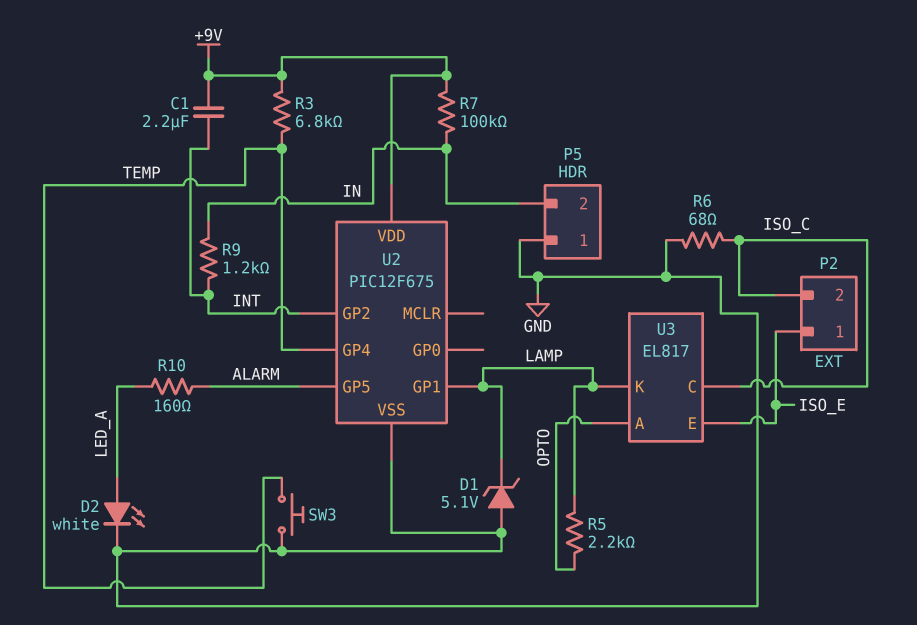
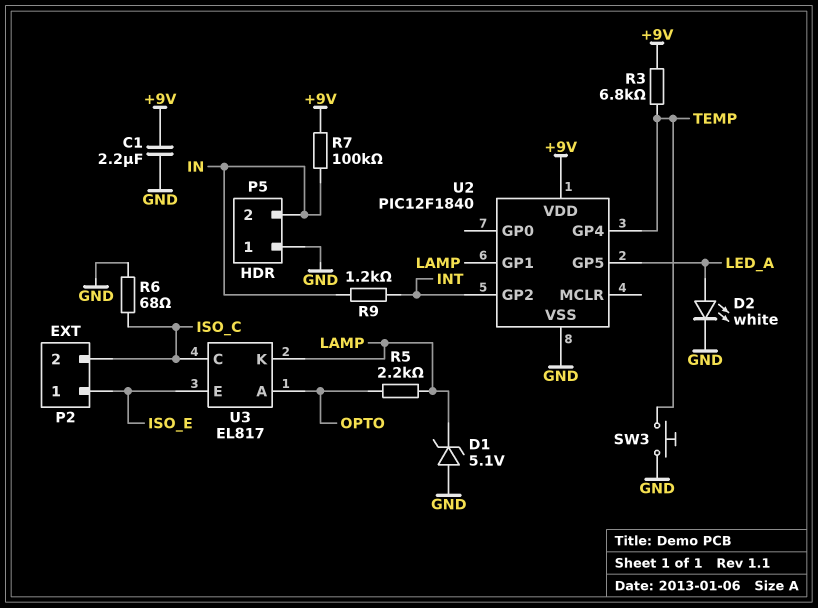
C1: 2.2uF (+9V, INT) -> 2.2uF (+9V, GND)
R10: 160 (ALARM, LED_A) -> none
U2: PIC12F675 -> PIC12F1840
U2 pin GP5: ALARM -> LED_A

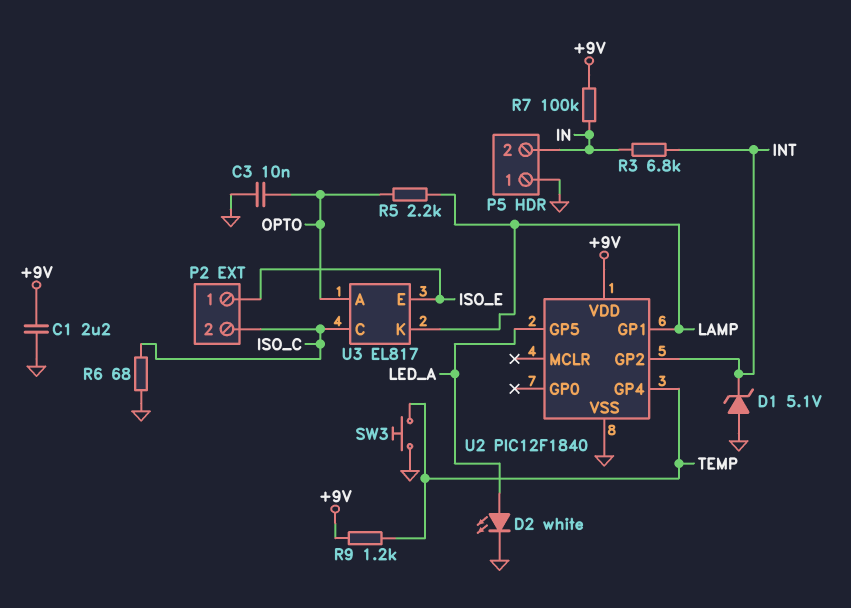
C3: none -> 10nF (GND, OPTO)
D1: zener 5.1V (A GND, K LAMP) -> zener 5.1V (A GND, K INT)
R3: 6.8k (+9V, TEMP) -> 6.8k (IN, INT)
R9: 1.2k (IN, INT) -> 1.2k (+9V, TEMP)

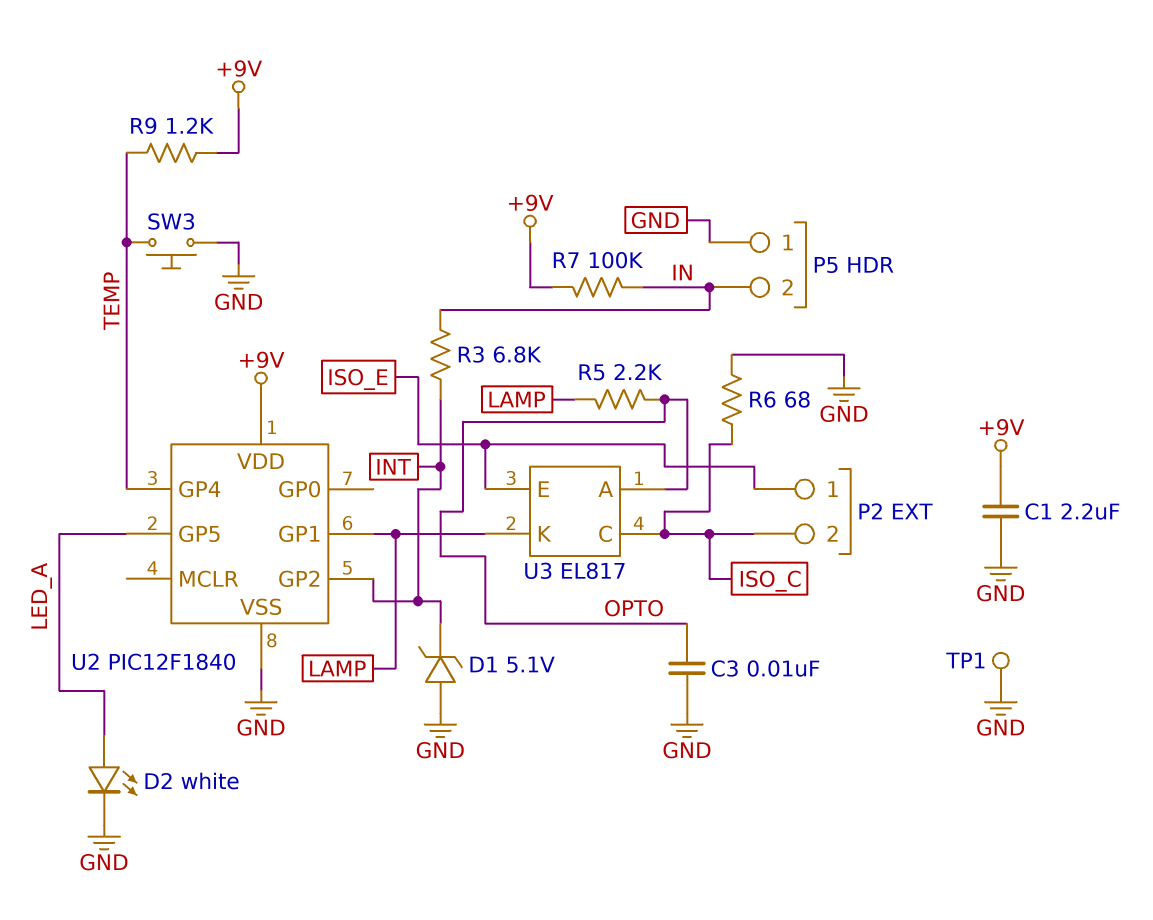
TP1: none -> test point (GND)

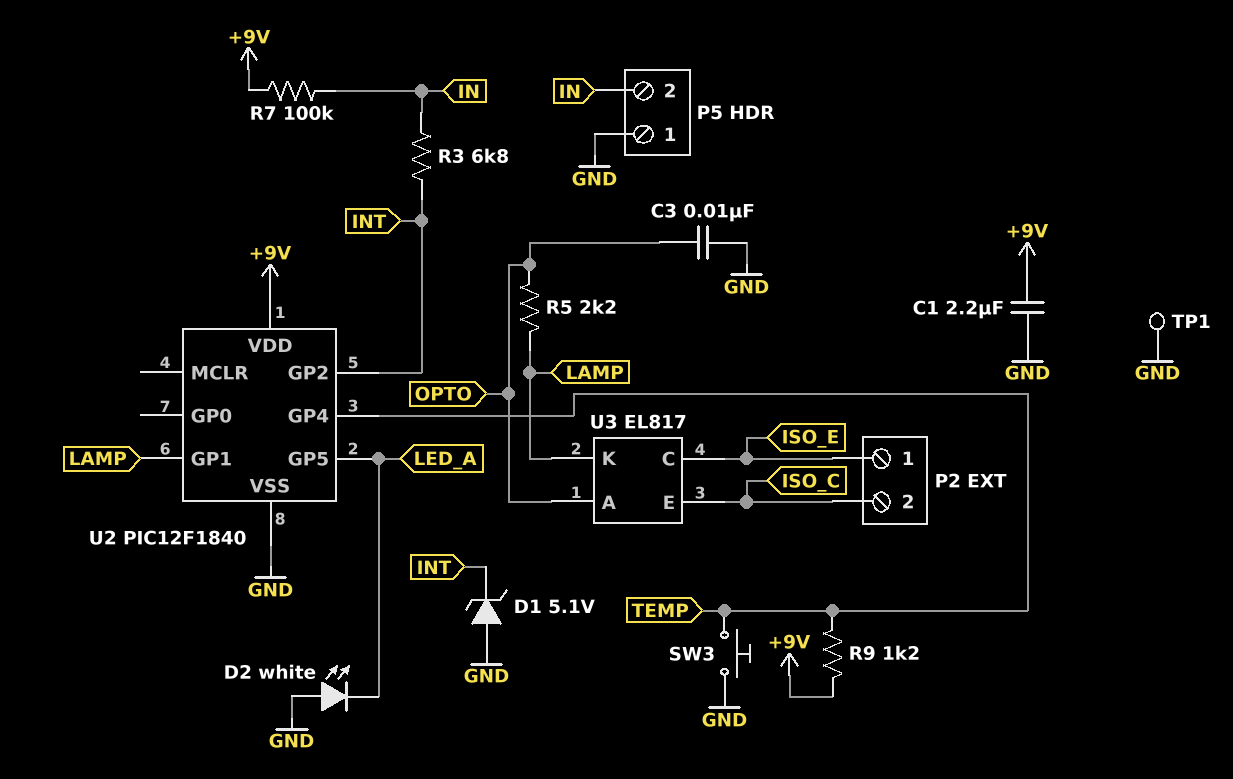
D2: LED white (A LED_A, K GND) -> LED white (A GND, K LED_A)
R6: 68 (GND, ISO_C) -> none
U3 pin C: ISO_C -> ISO_E
U3 pin E: ISO_E -> ISO_C

